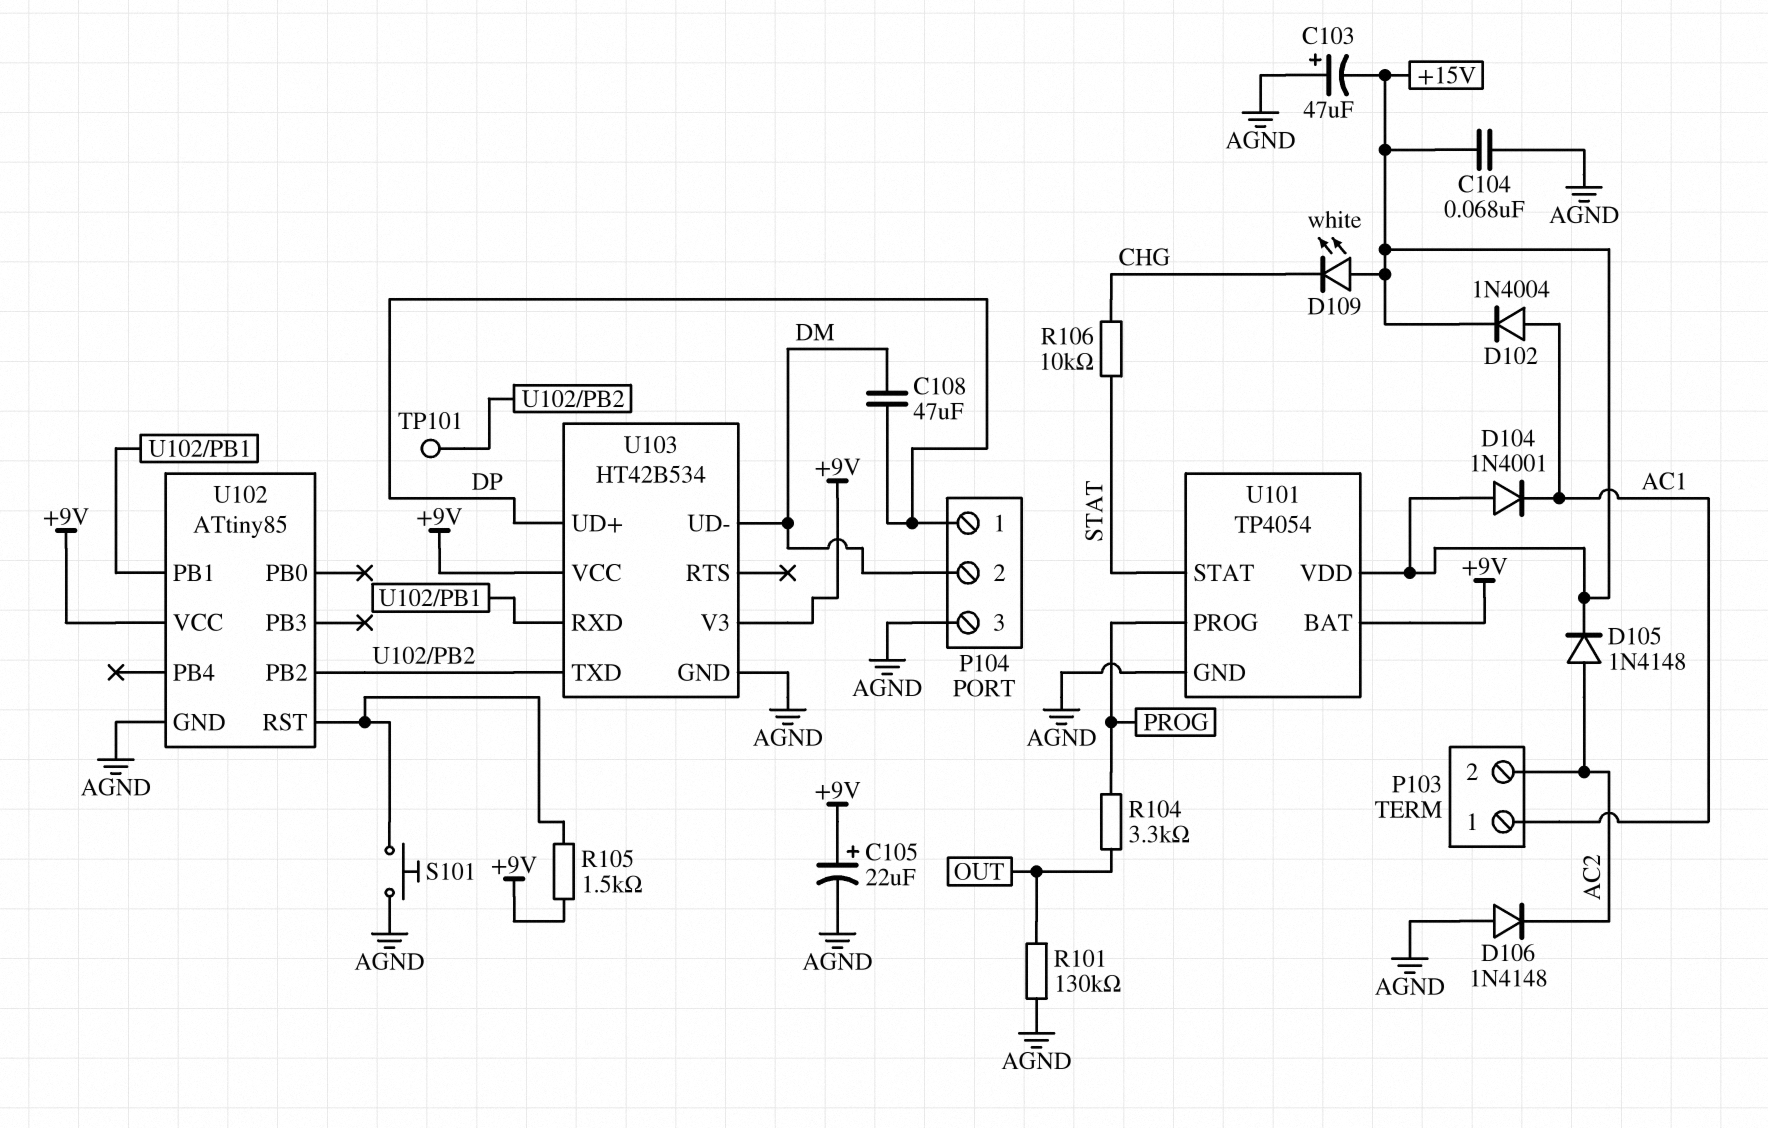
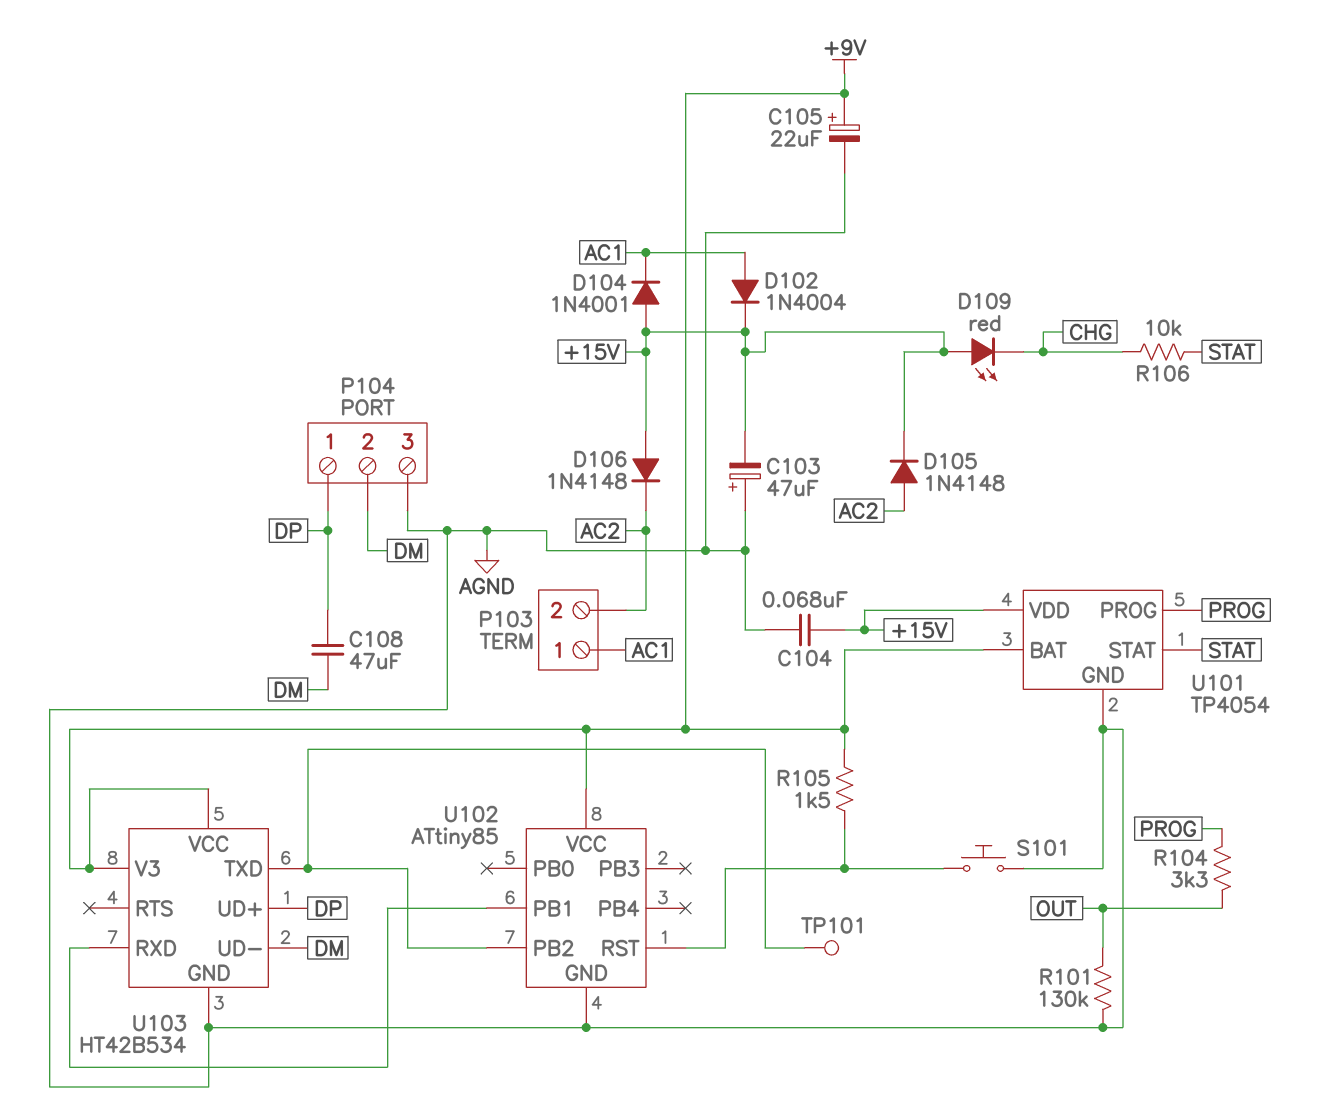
D106: diode 1N4148 (A AGND, K AC2) -> diode 1N4148 (A +15V, K AC2)
D109: LED white (A +15V, K CHG) -> LED red (A +15V, K CHG)

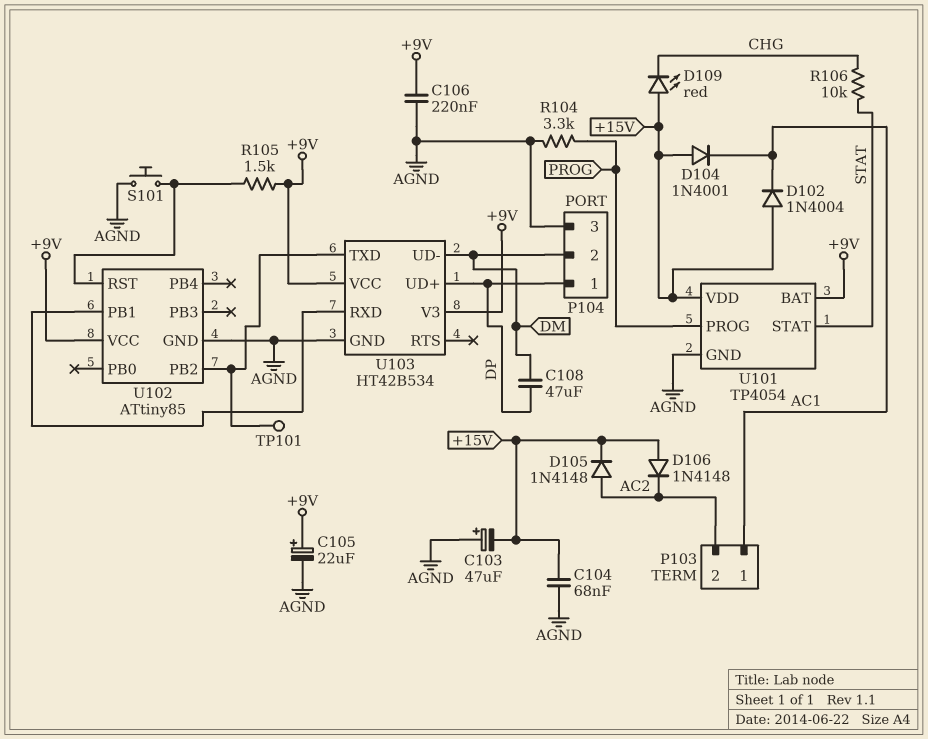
C106: none -> 220nF (+9V, AGND)
D102: diode 1N4004 (A AC1, K +15V) -> diode 1N4004 (A +15V, K AC1)
R101: 130k (AGND, OUT) -> none
R104: 3.3k (OUT, PROG) -> 3.3k (AGND, PROG)

